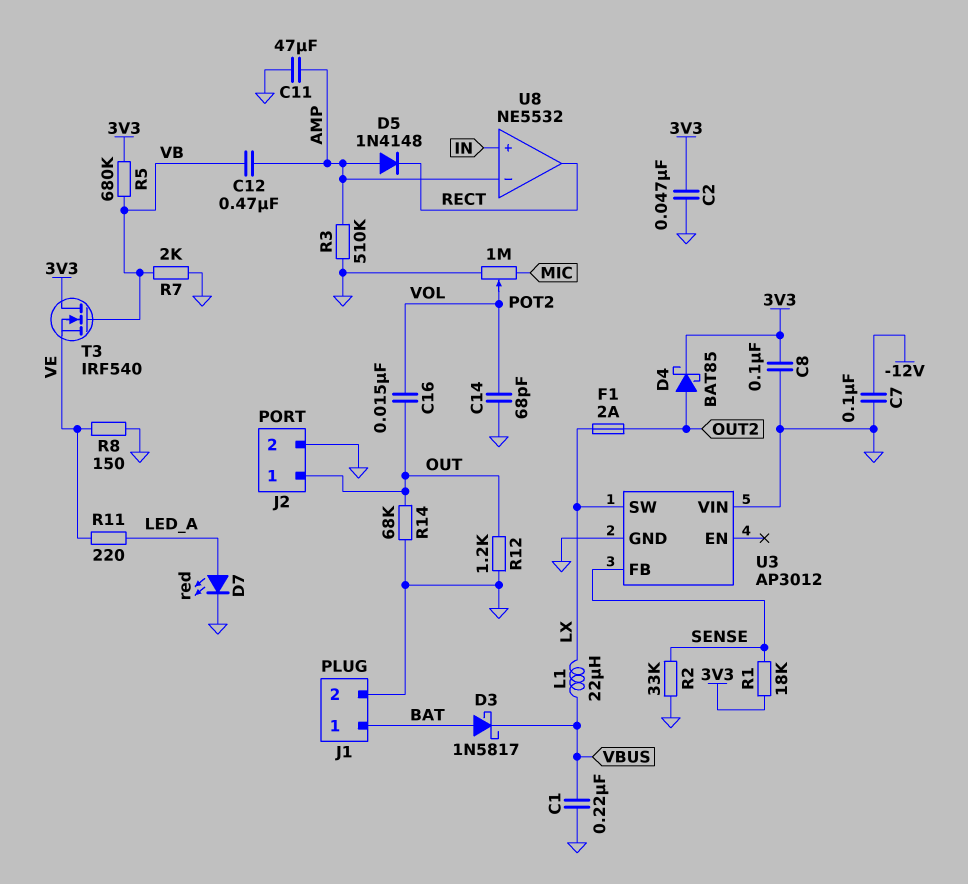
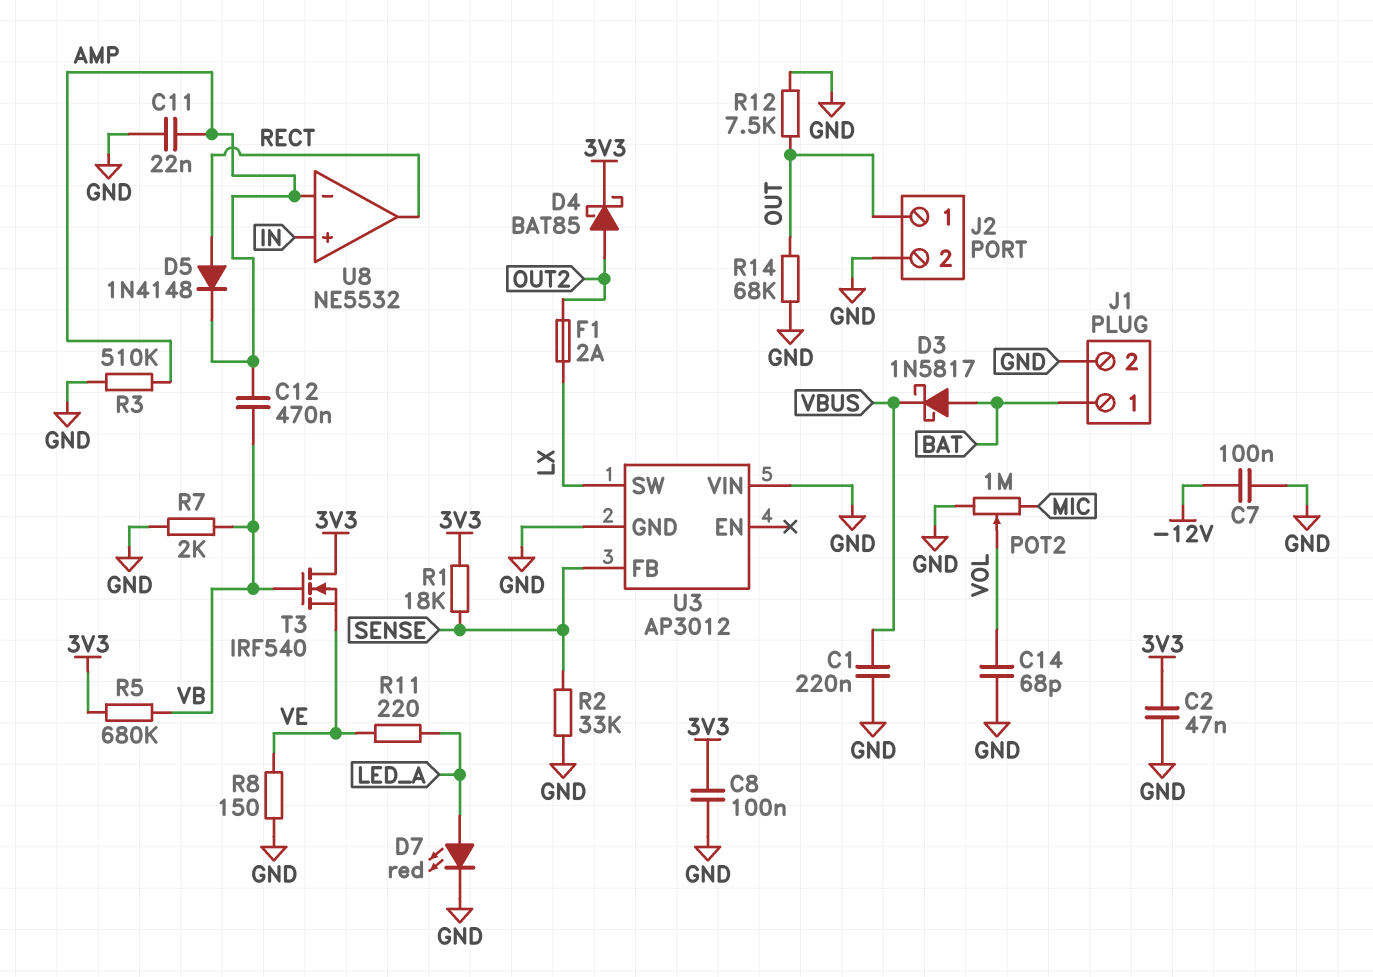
C11: 47uF (AMP, GND) -> 22nF (AMP, GND)
C16: 15nF (OUT, VOL) -> none
D5: diode 1N4148 (A AMP, K RECT) -> diode 1N4148 (A RECT, K AMP)
L1: 22uH (LX, VBUS) -> none
R12: 1.2k (GND, OUT) -> 7.5k (GND, OUT)

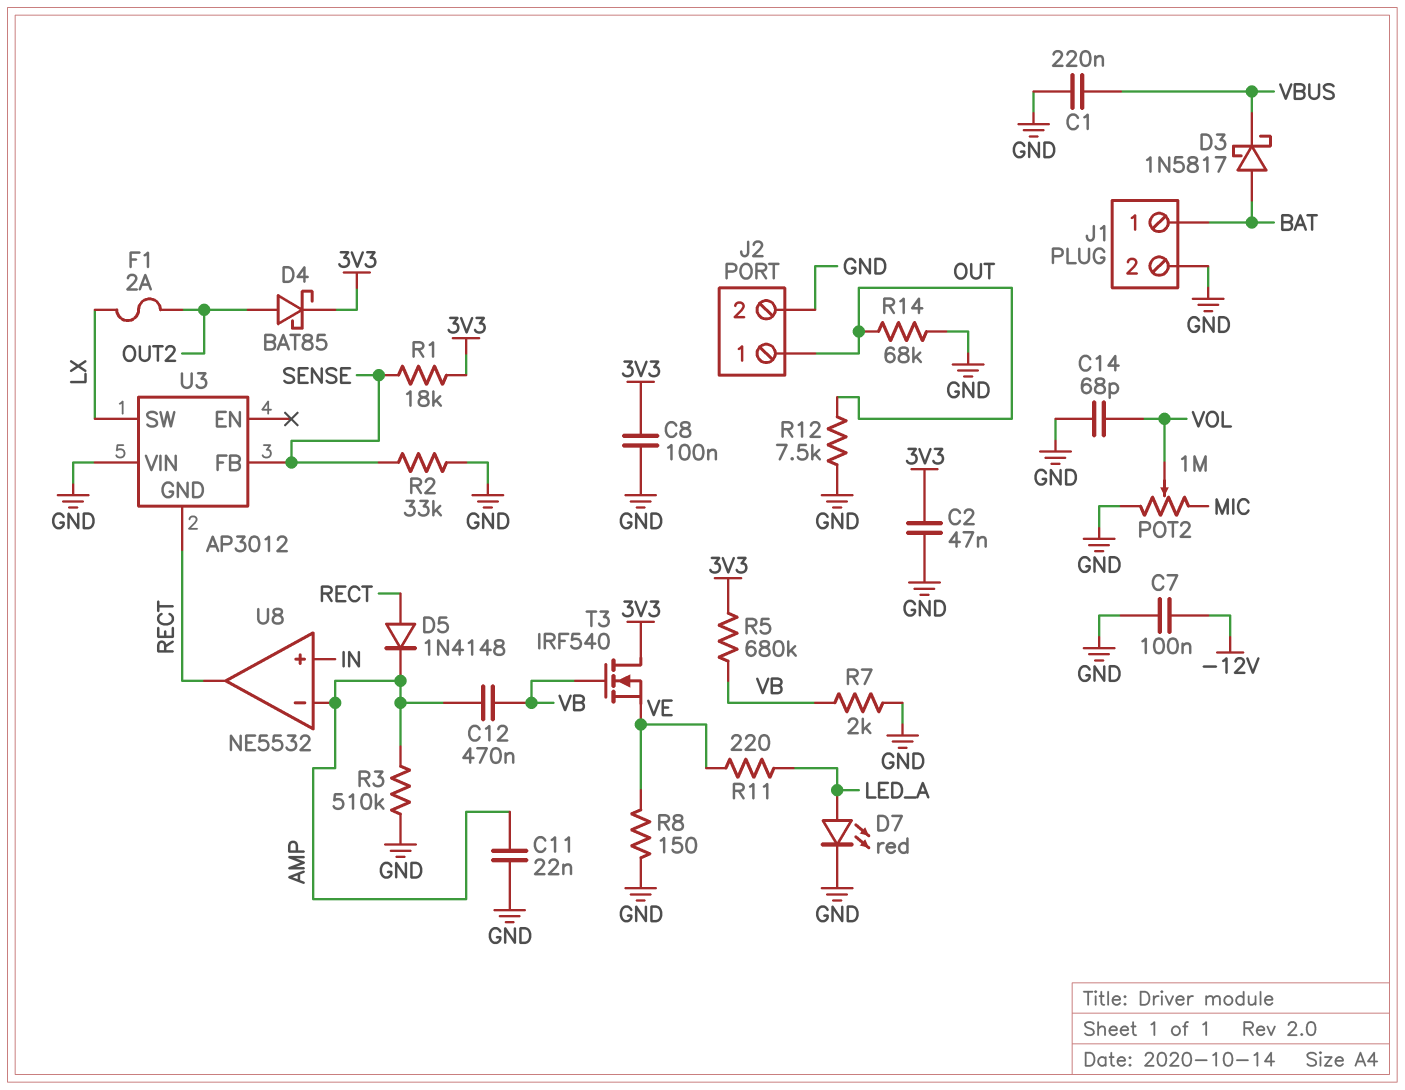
U3 pin GND: GND -> RECT

